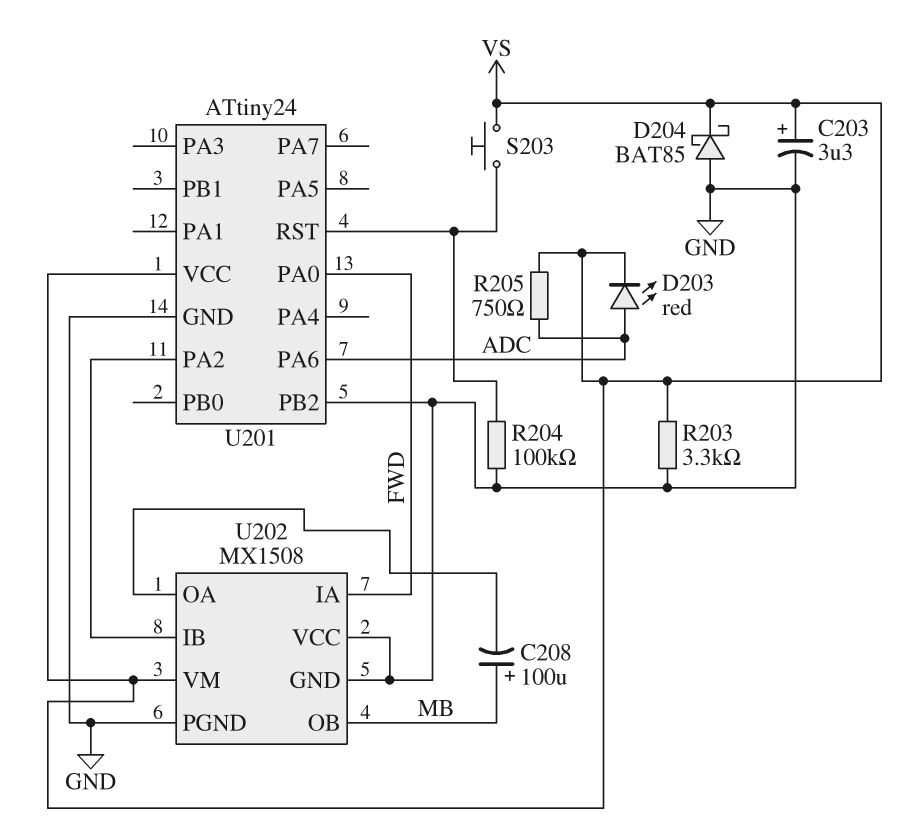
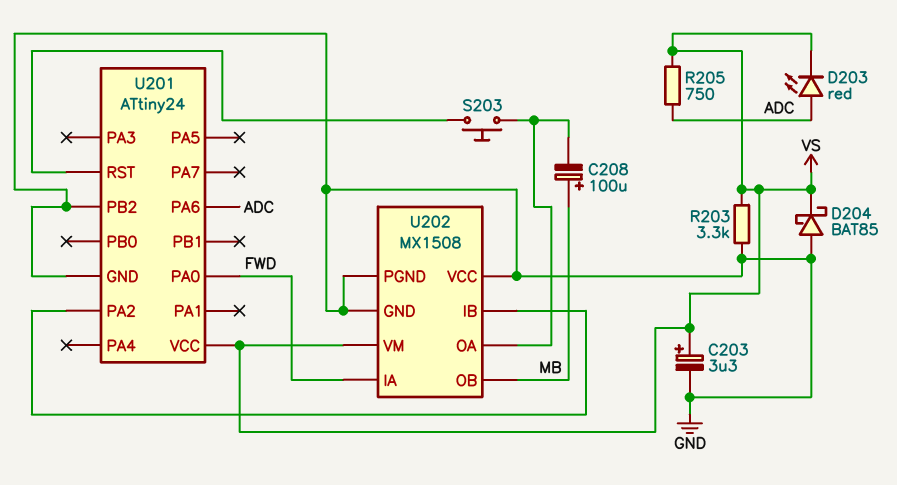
R204: 100k (GND, U201/RST) -> none
S203: button (U201/RST, VS) -> button (U201/RST, U202/OA)

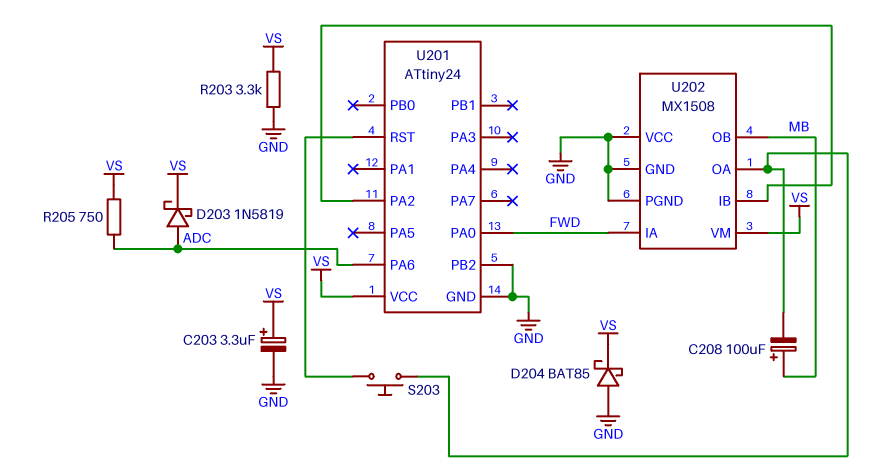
D203: LED red (A ADC, K VS) -> schottky 1N5819 (A ADC, K VS)

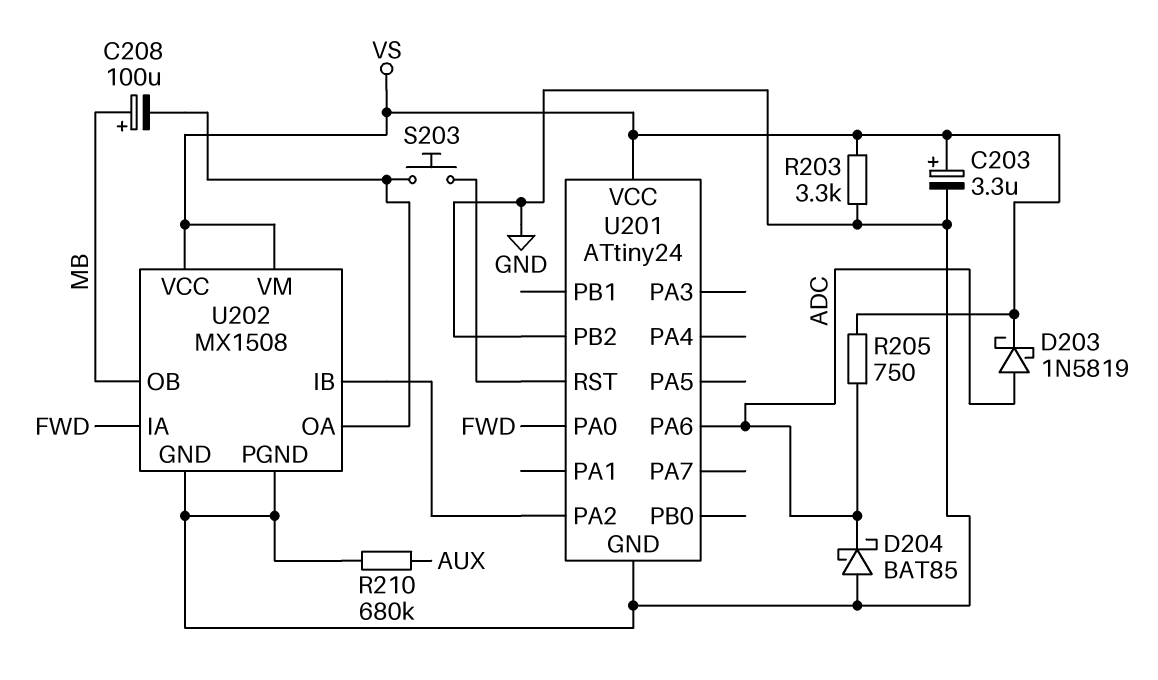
D204: schottky BAT85 (A GND, K VS) -> schottky BAT85 (A GND, K ADC)
R210: none -> 680k (AUX, GND)
U202 pin VCC: GND -> VS

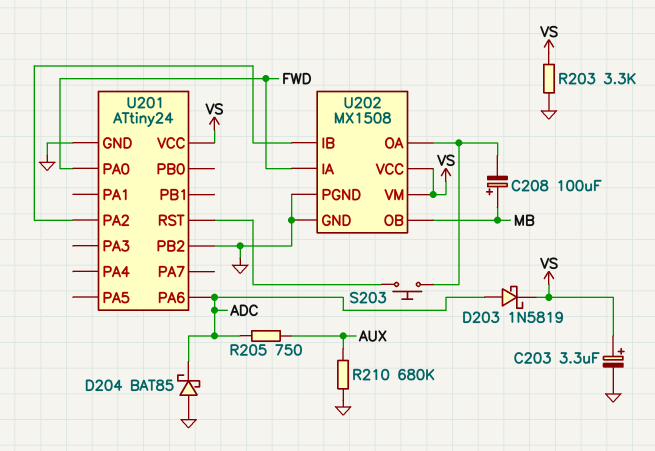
R205: 750 (ADC, VS) -> 750 (ADC, AUX)

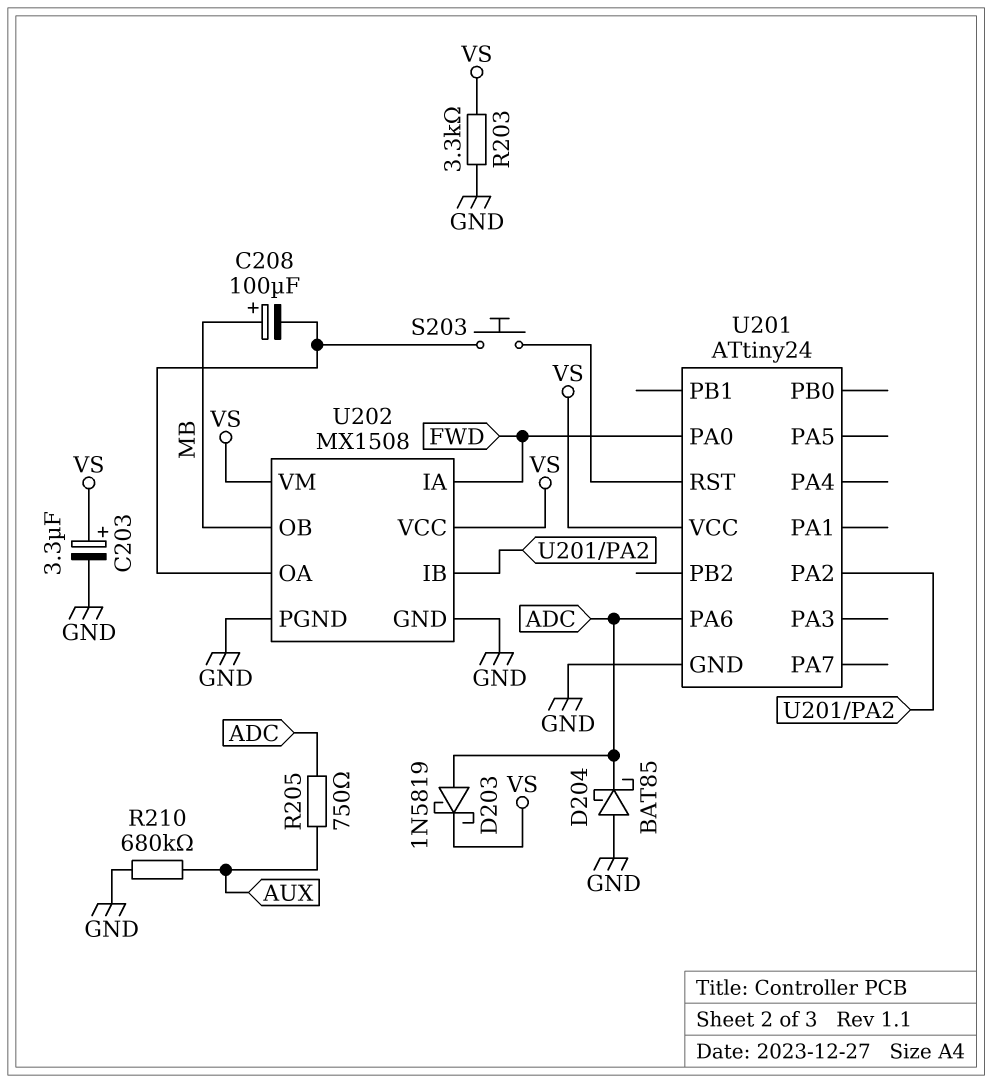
U201 pin PB2: GND -> none

